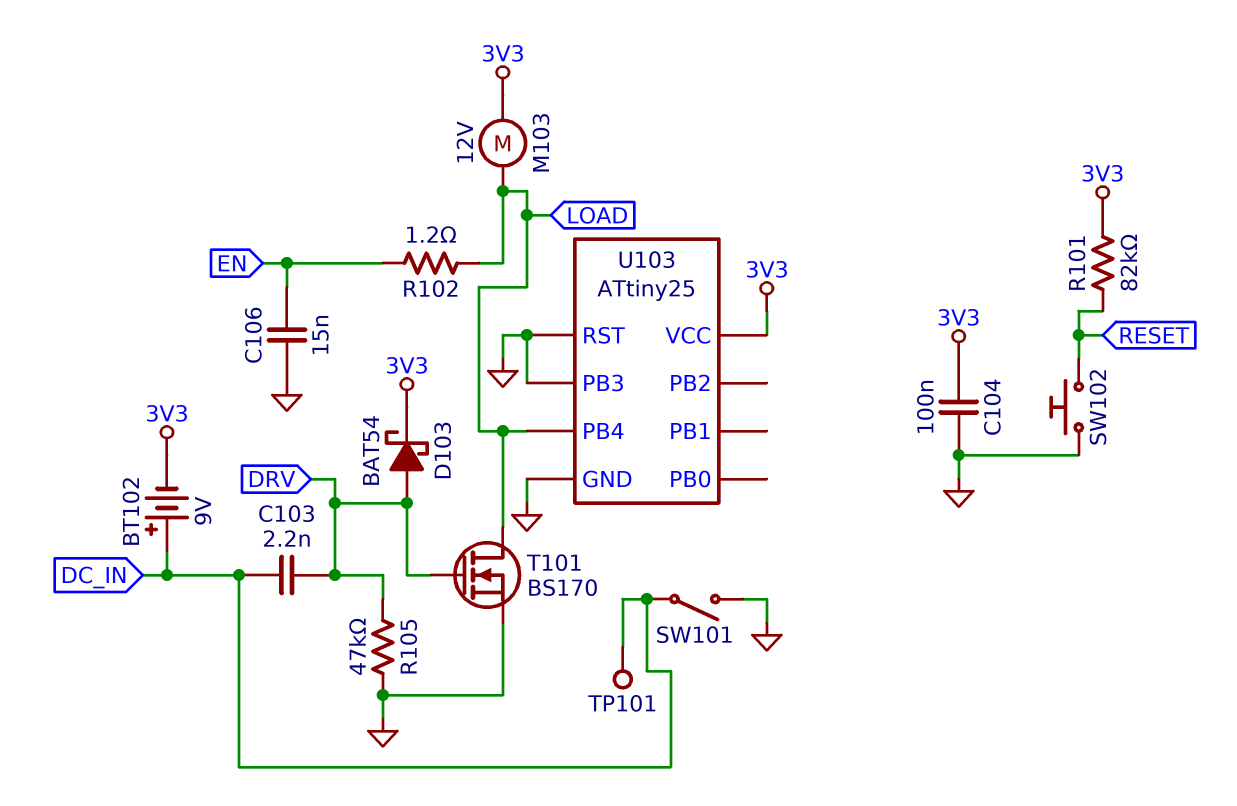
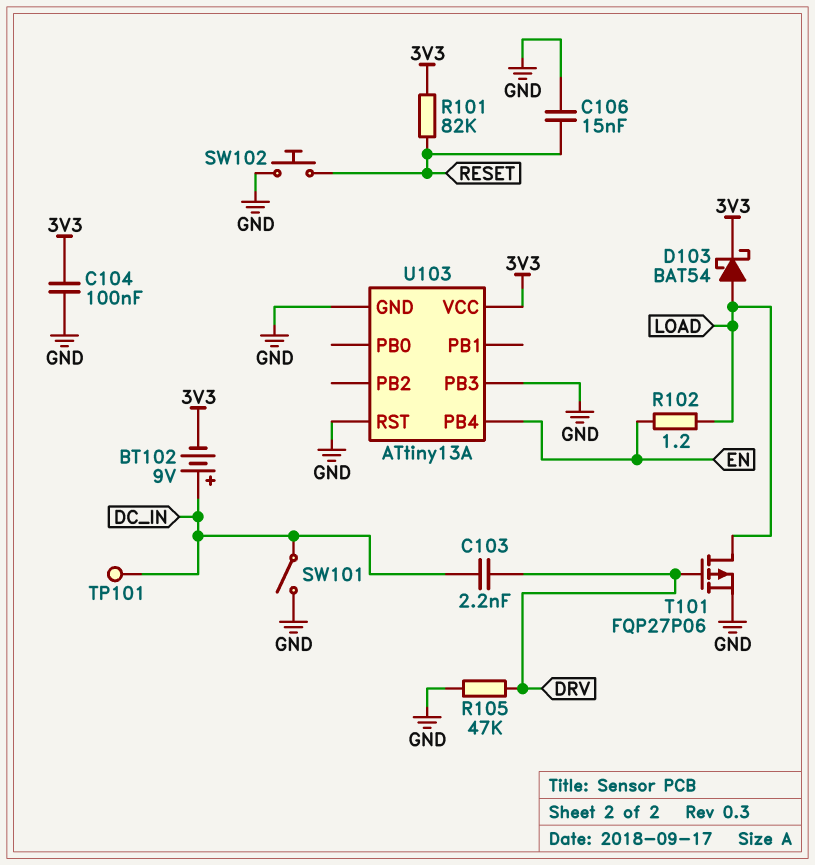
C106: 15nF (EN, GND) -> 15nF (GND, RESET)
D103: schottky BAT54 (A DRV, K 3V3) -> schottky BAT54 (A LOAD, K 3V3)
M103: motor 12V (3V3, LOAD) -> none
T101: NMOS BS170 (G DRV, D LOAD, S GND) -> PMOS FQP27P06 (G DRV, D LOAD, S GND)
U103: ATtiny25 -> ATtiny13A
U103 pin PB4: LOAD -> EN

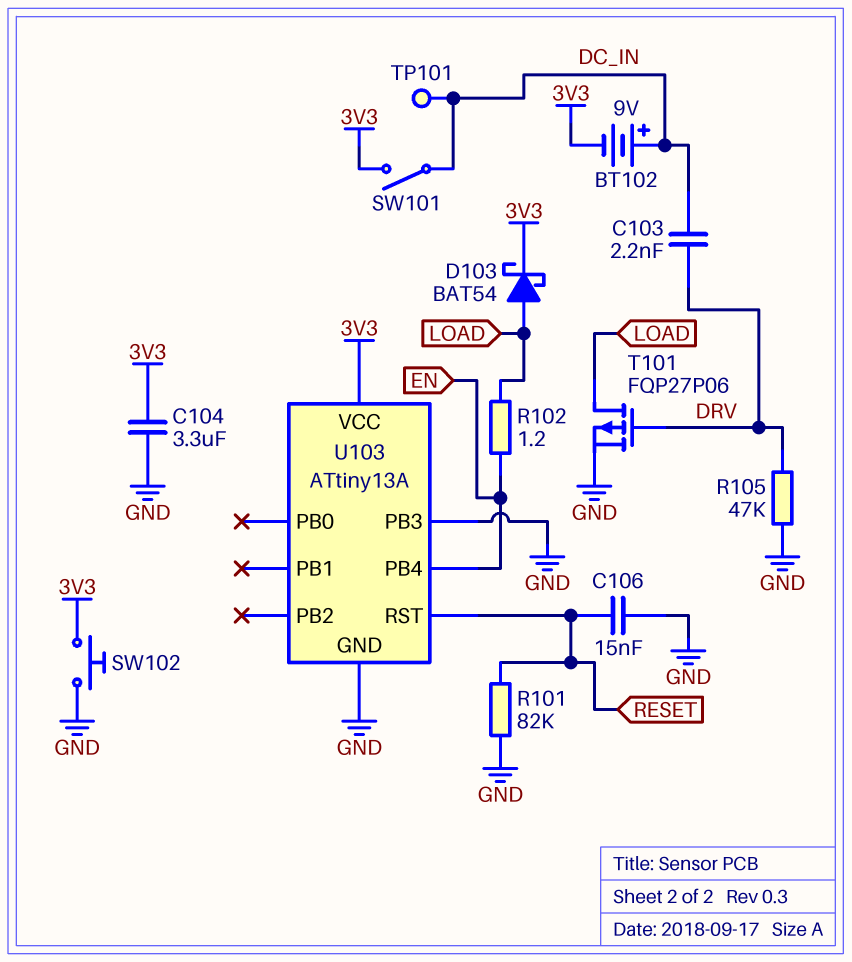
C104: 100nF (3V3, GND) -> 3.3uF (3V3, GND)
R101: 82k (3V3, RESET) -> 82k (GND, RESET)
SW101: switch (DC_IN, GND) -> switch (3V3, DC_IN)
SW102: button (GND, RESET) -> button (3V3, GND)
U103 pin RST: GND -> RESET

